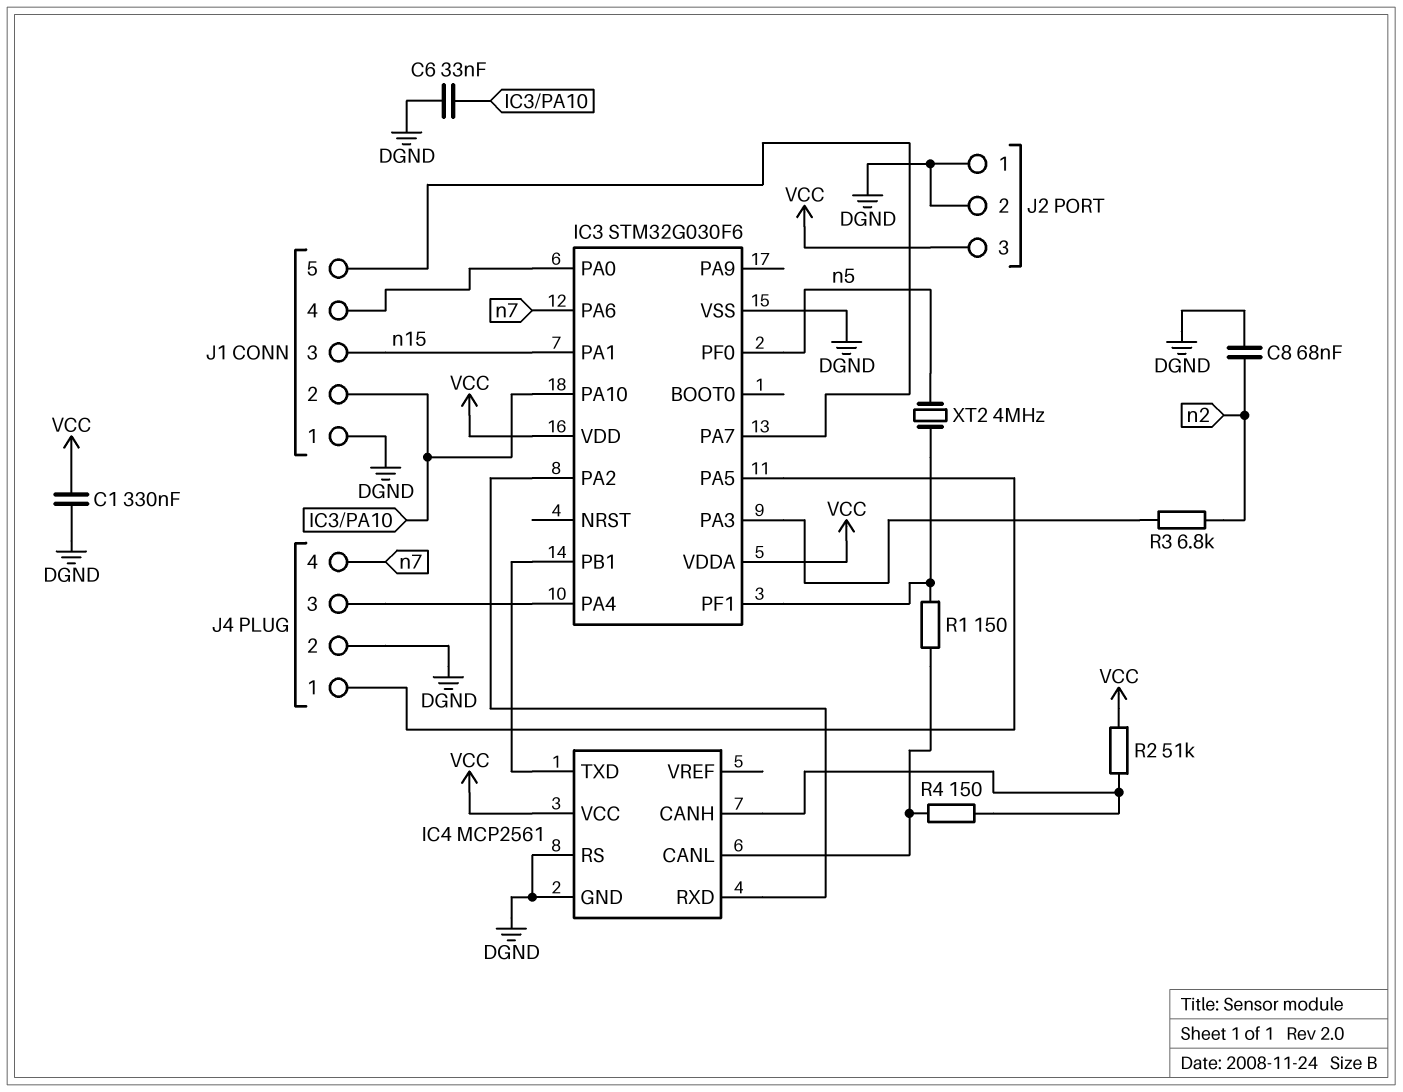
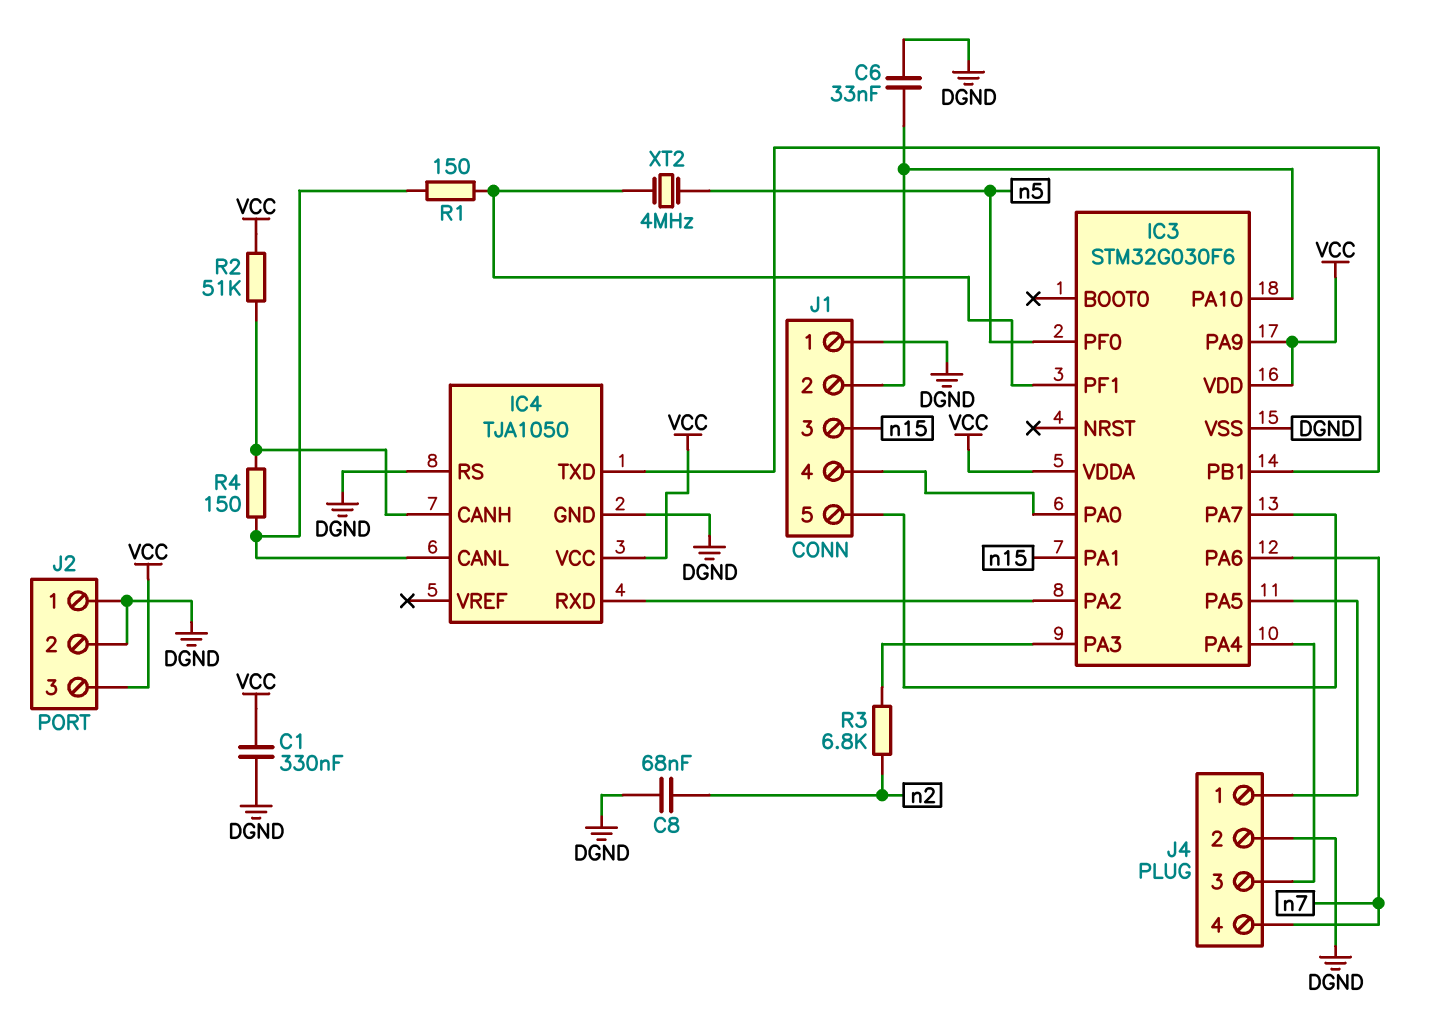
IC3 pin PA9: none -> VCC
IC4: MCP2561 -> TJA1050

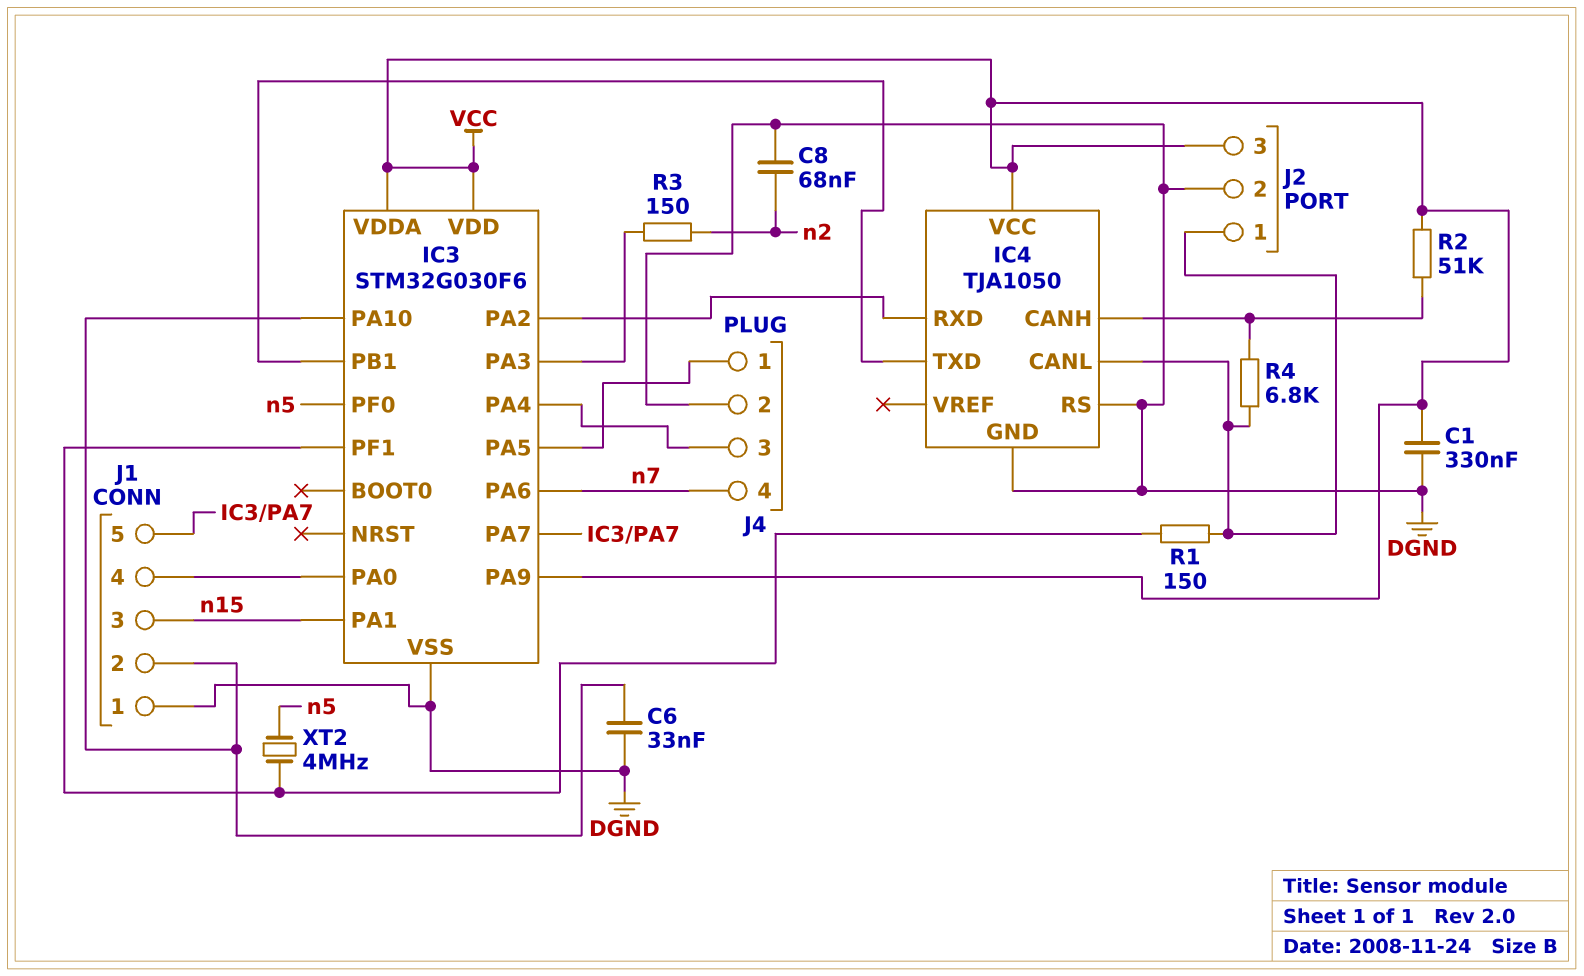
J2 pin 1: DGND -> IC4/CANL
R3: 6.8k (IC3/PA3, n2) -> 150 (IC3/PA3, n2)
R4: 150 (IC4/CANH, IC4/CANL) -> 6.8k (IC4/CANH, IC4/CANL)

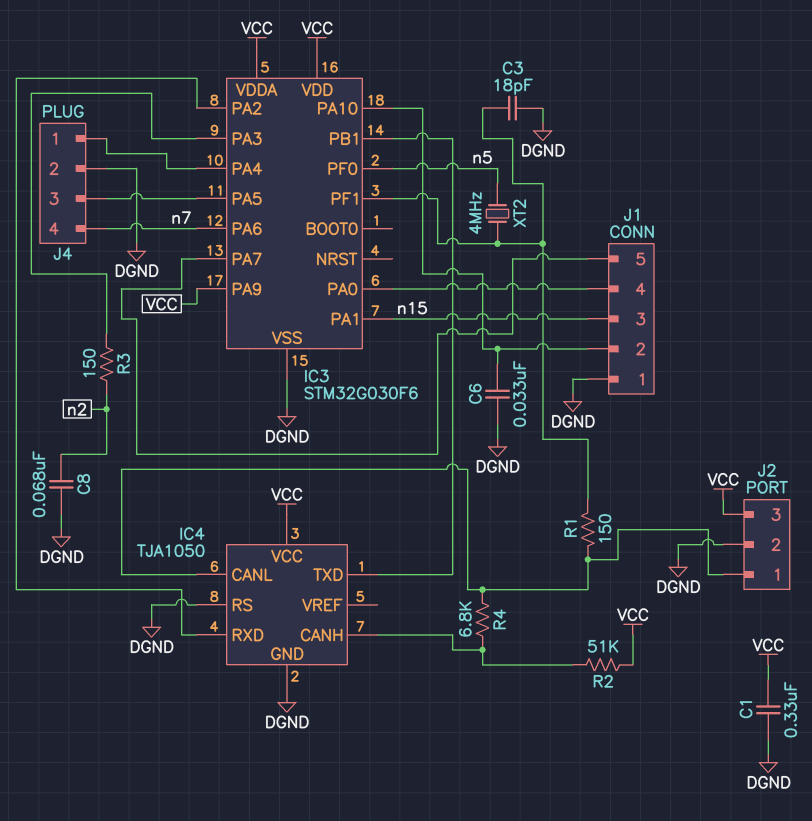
C3: none -> 18pF (DGND, IC3/PF1)
J4 pin 1: IC3/PA5 -> IC3/PA4
J4 pin 3: IC3/PA4 -> IC3/PA5

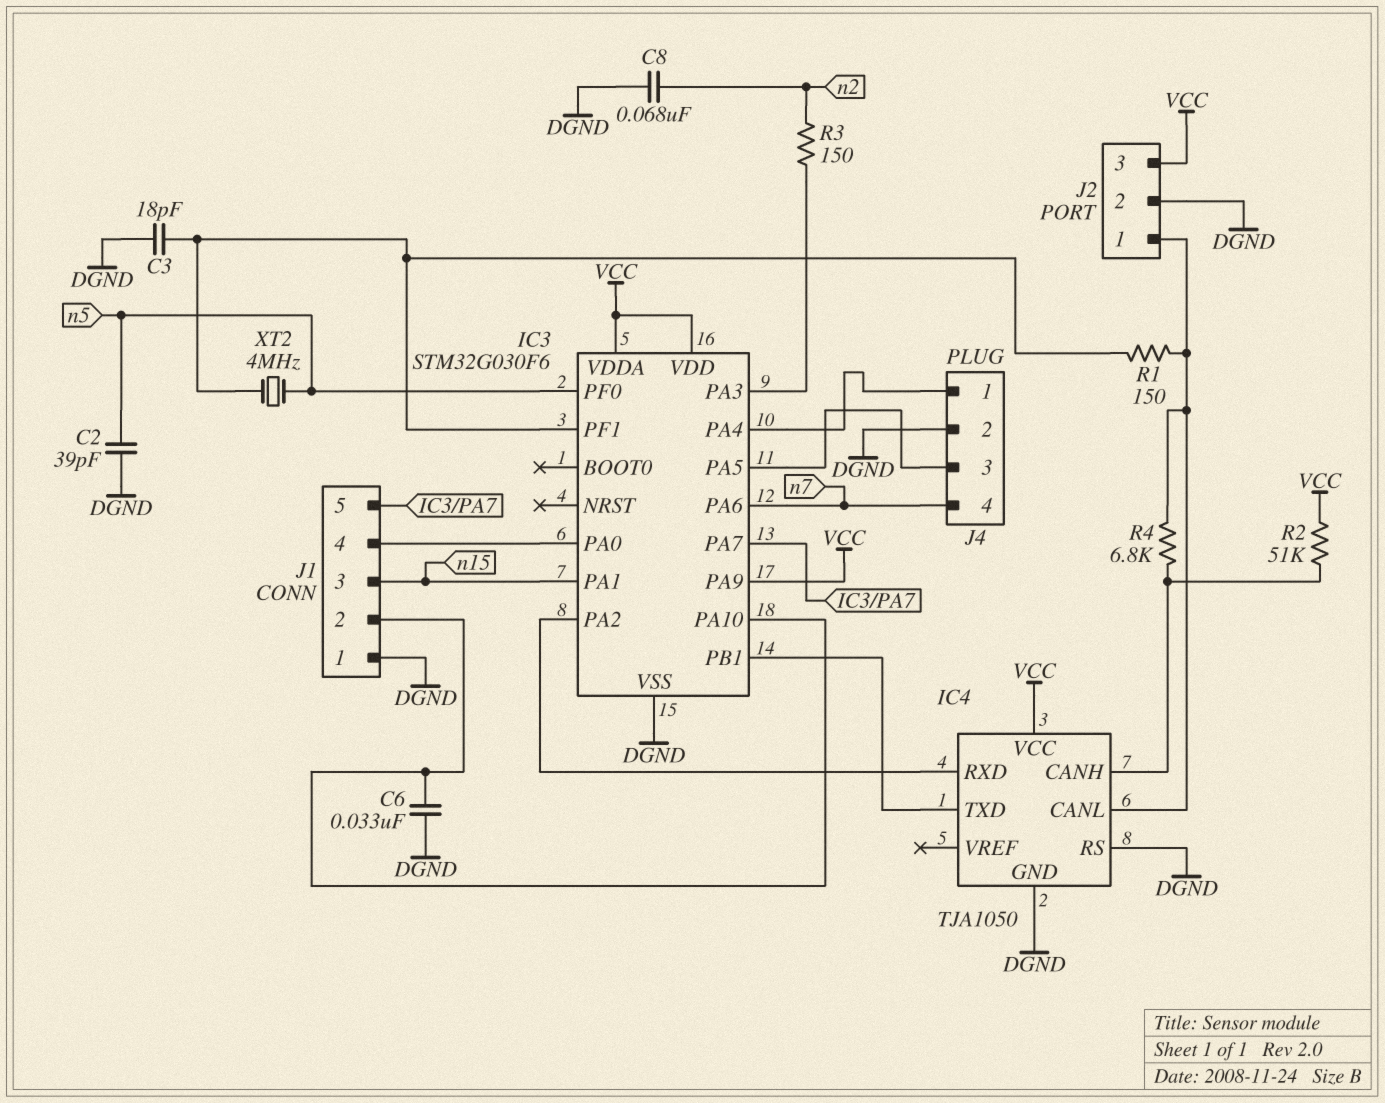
C1: 330nF (DGND, VCC) -> none
C2: none -> 39pF (DGND, n5)

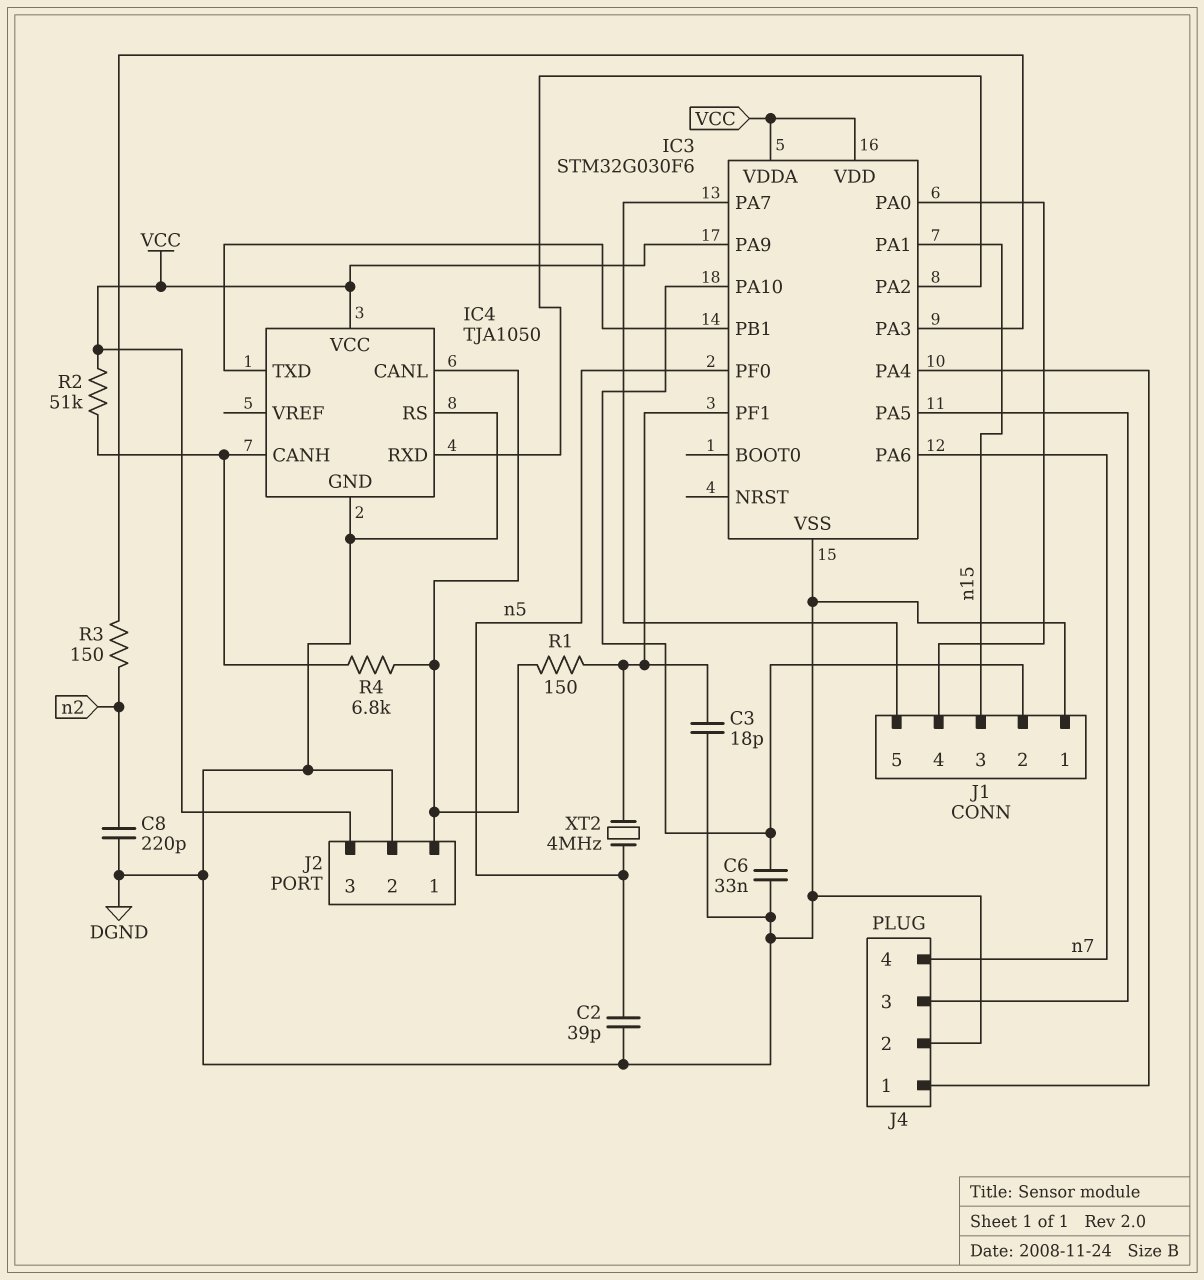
C8: 68nF (DGND, n2) -> 220pF (DGND, n2)

